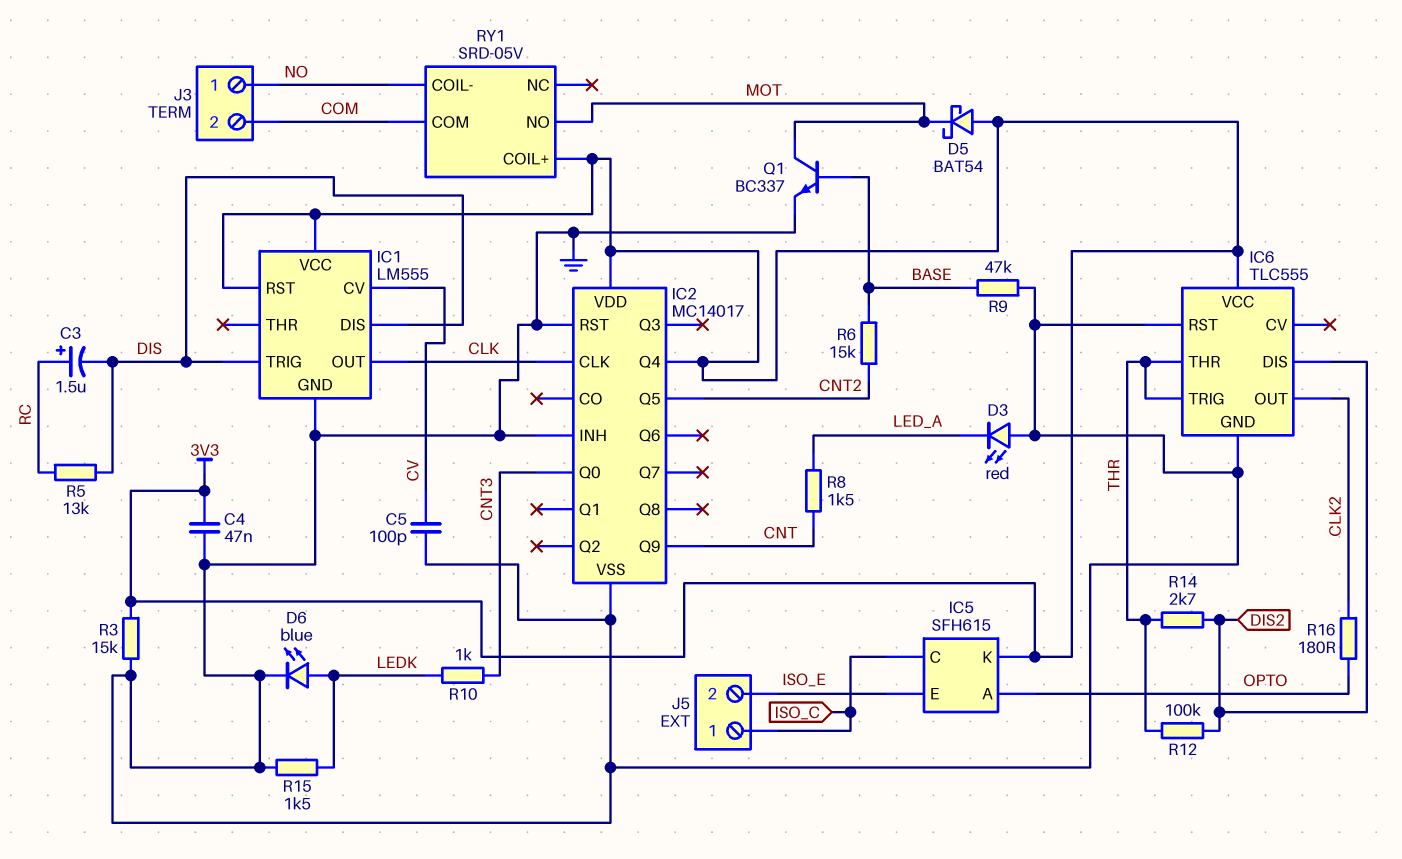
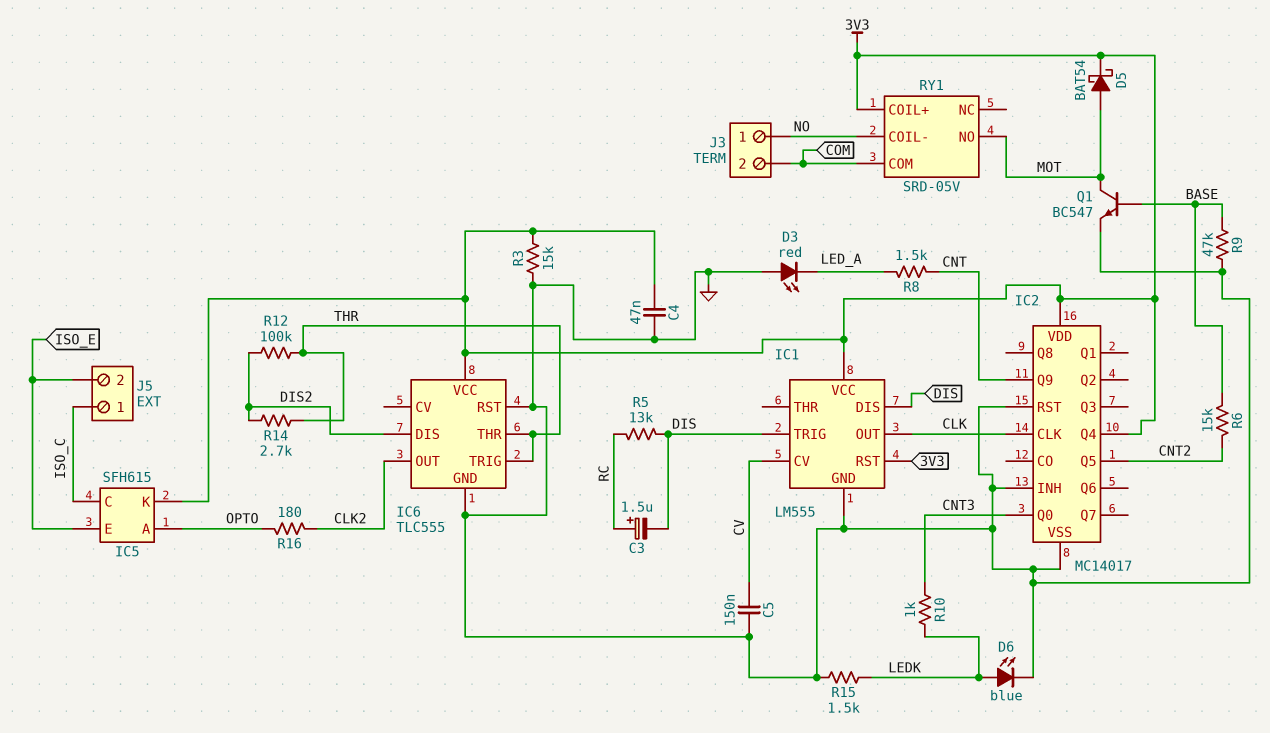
C5: 100pF (CV, GND) -> 150nF (CV, GND)
D5: schottky BAT54 (A 3V3, K MOT) -> schottky BAT54 (A MOT, K 3V3)
Q1: NPN BC337 (B BASE, C MOT, E GND) -> NPN BC547 (B BASE, C MOT, E GND)

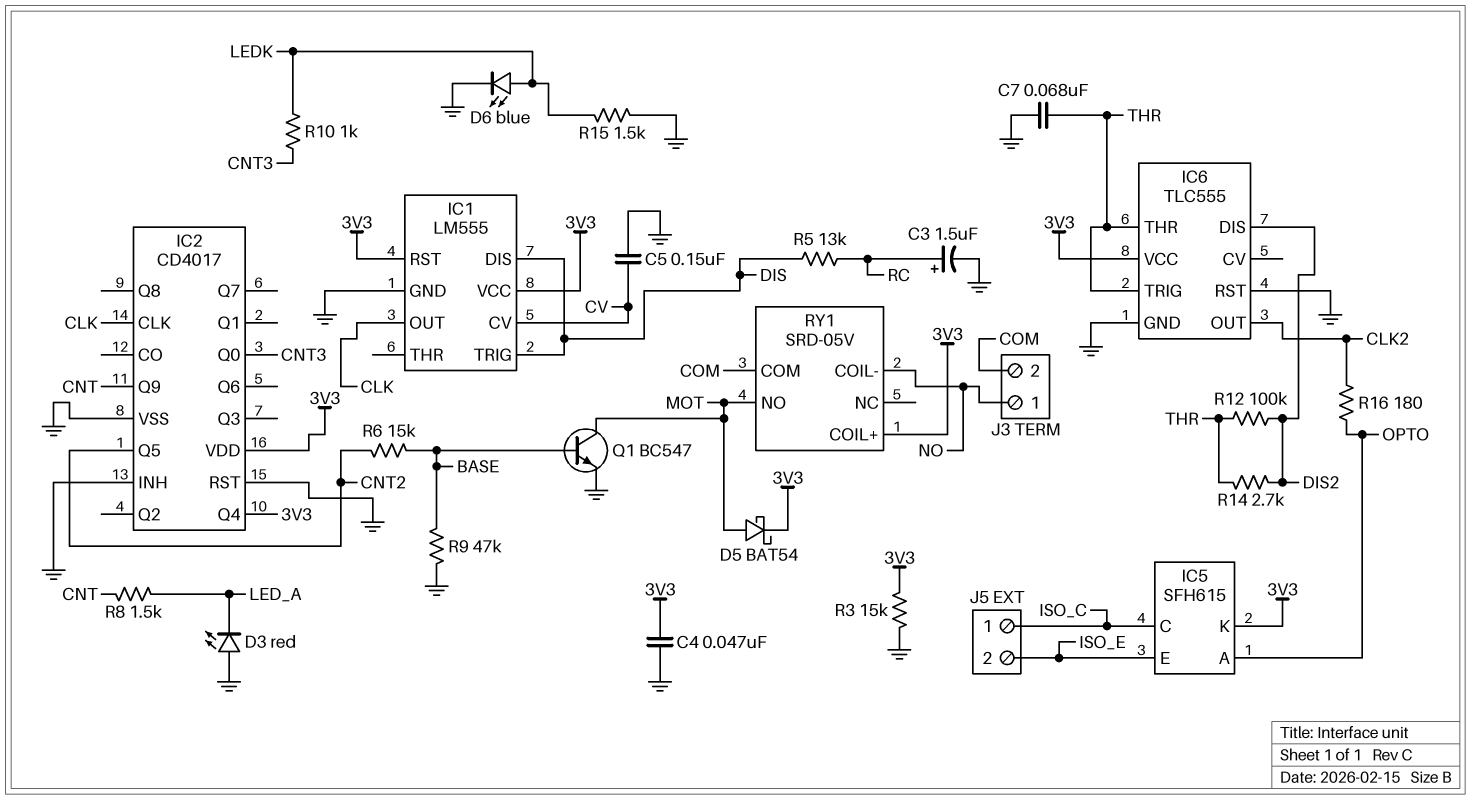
C3: 1.5uF (plus RC, minus DIS) -> 1.5uF (plus RC, minus GND)
C7: none -> 68nF (GND, THR)
IC2: MC14017 -> CD4017

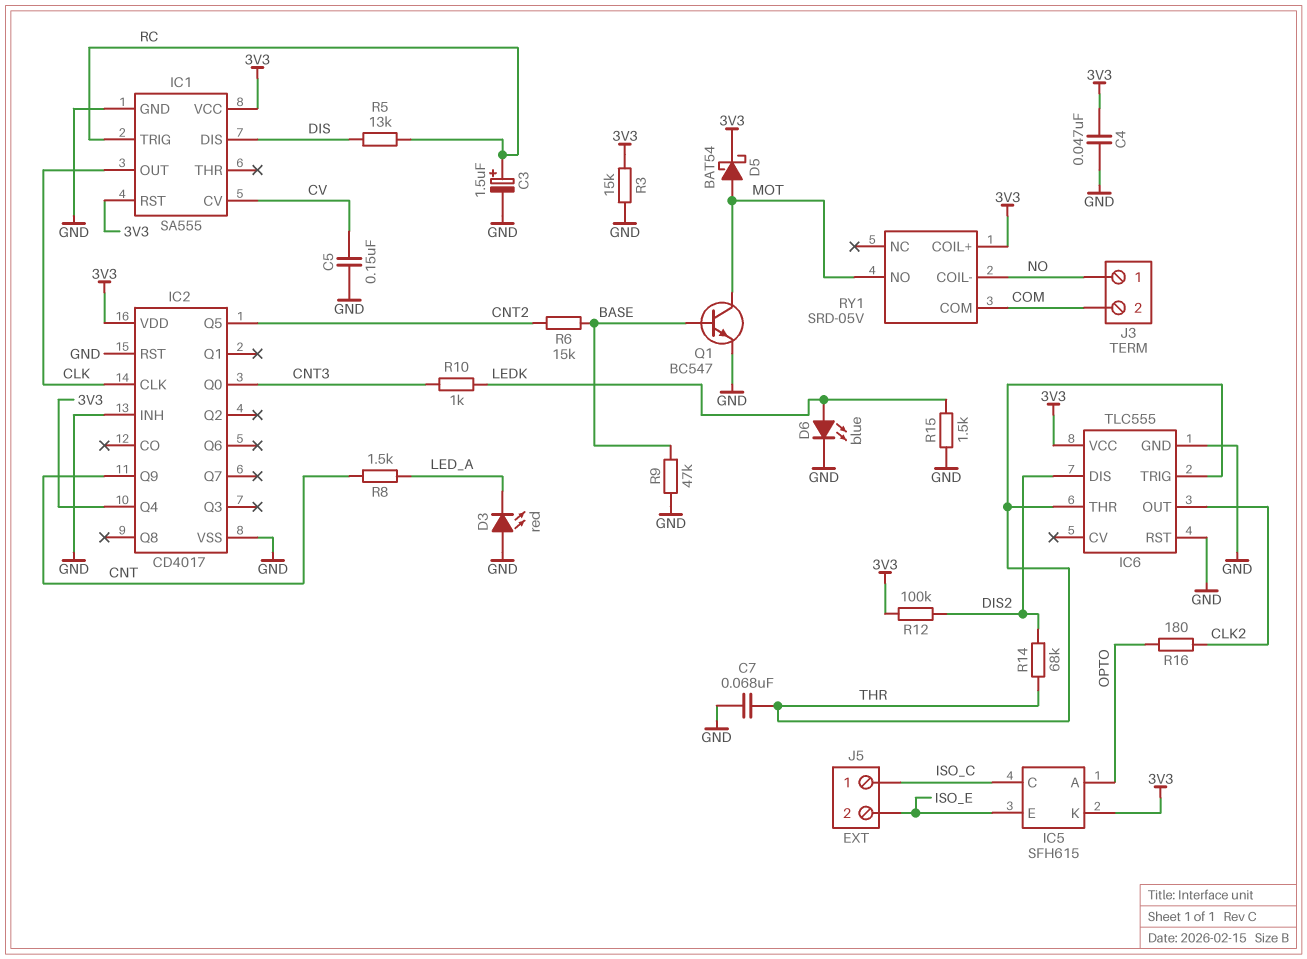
IC1: LM555 -> SA555
IC1 pin TRIG: DIS -> RC
R12: 100k (DIS2, THR) -> 100k (3V3, DIS2)
R14: 2.7k (DIS2, THR) -> 68k (DIS2, THR)

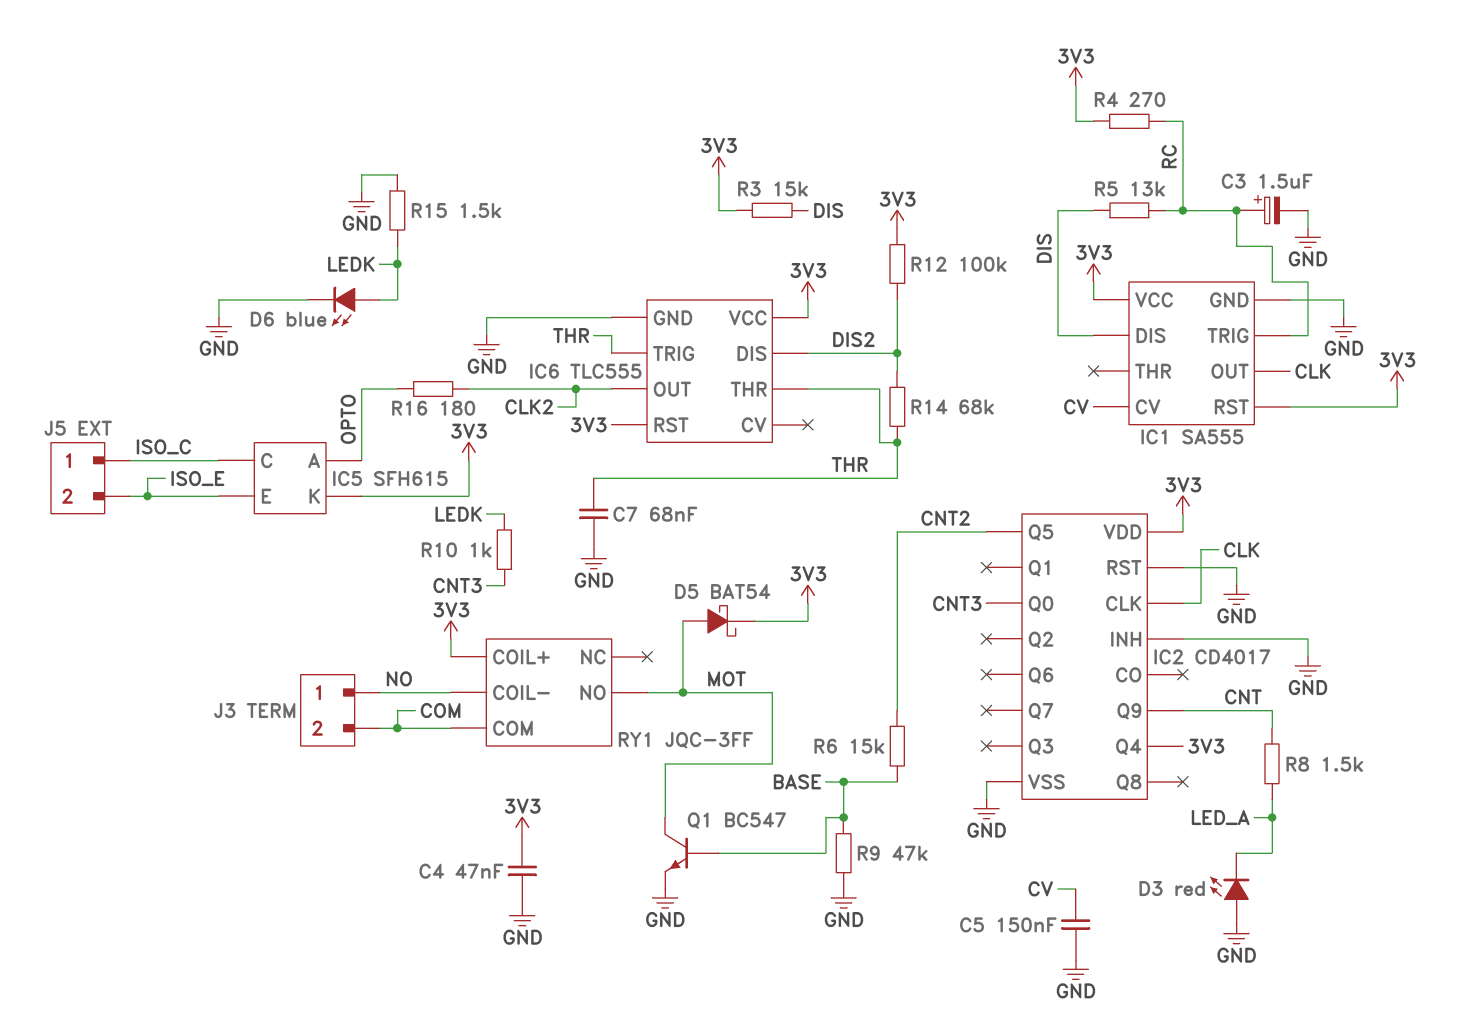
IC6 pin RST: GND -> 3V3
R3: 15k (3V3, GND) -> 15k (3V3, DIS)
R4: none -> 270 (3V3, RC)
RY1: SRD-05V -> JQC-3FF

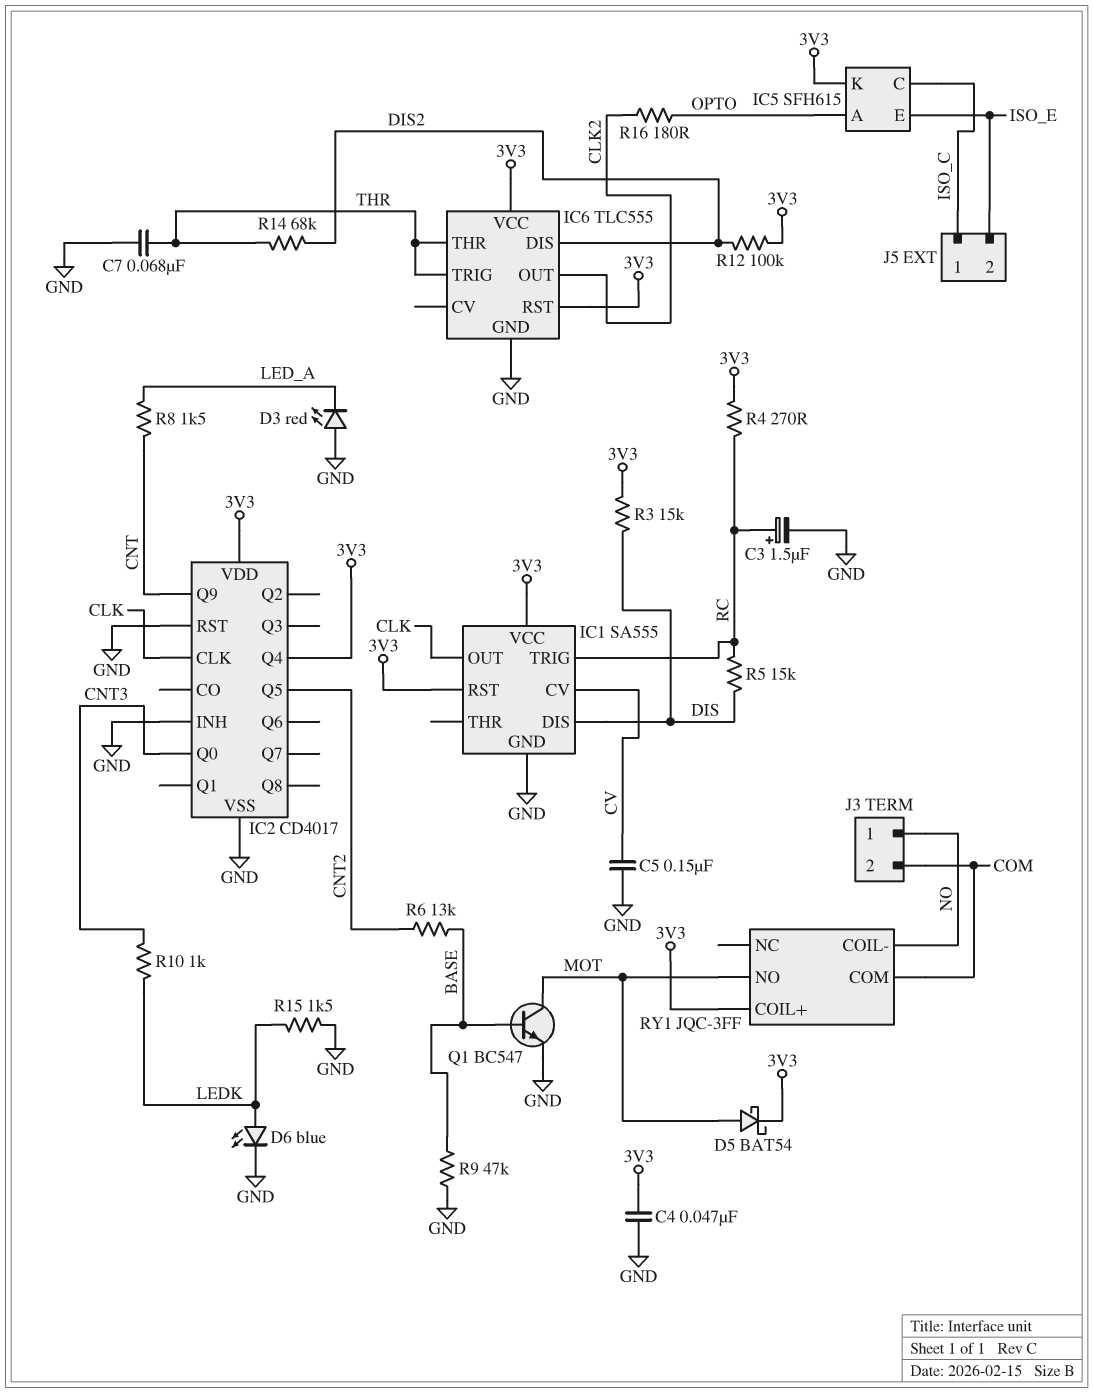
R5: 13k (DIS, RC) -> 15k (DIS, RC)
R6: 15k (BASE, CNT2) -> 13k (BASE, CNT2)

